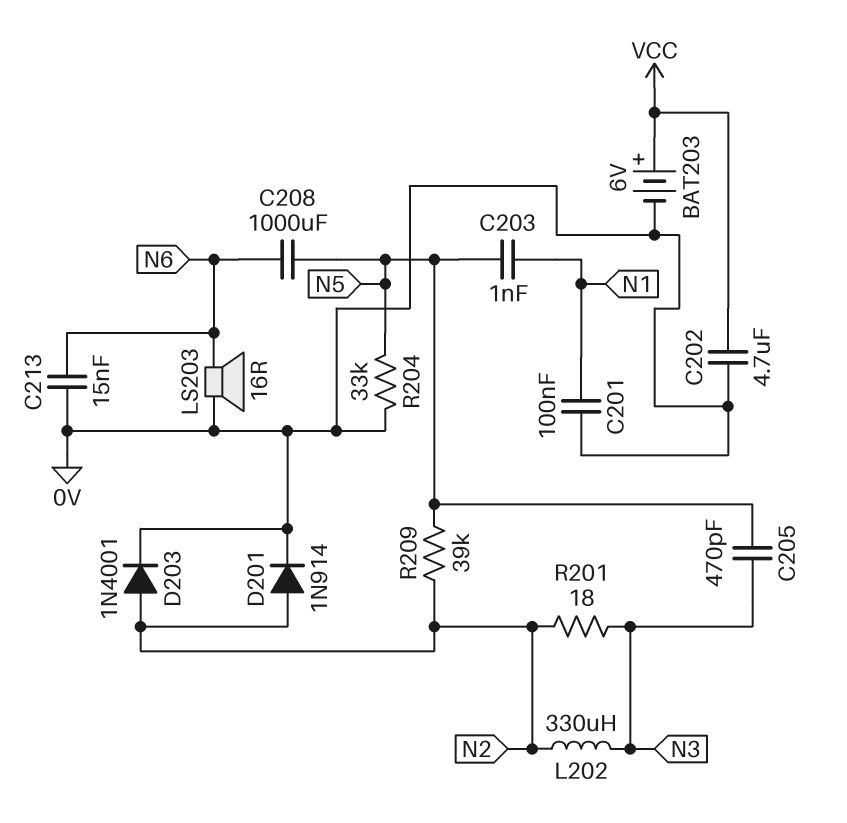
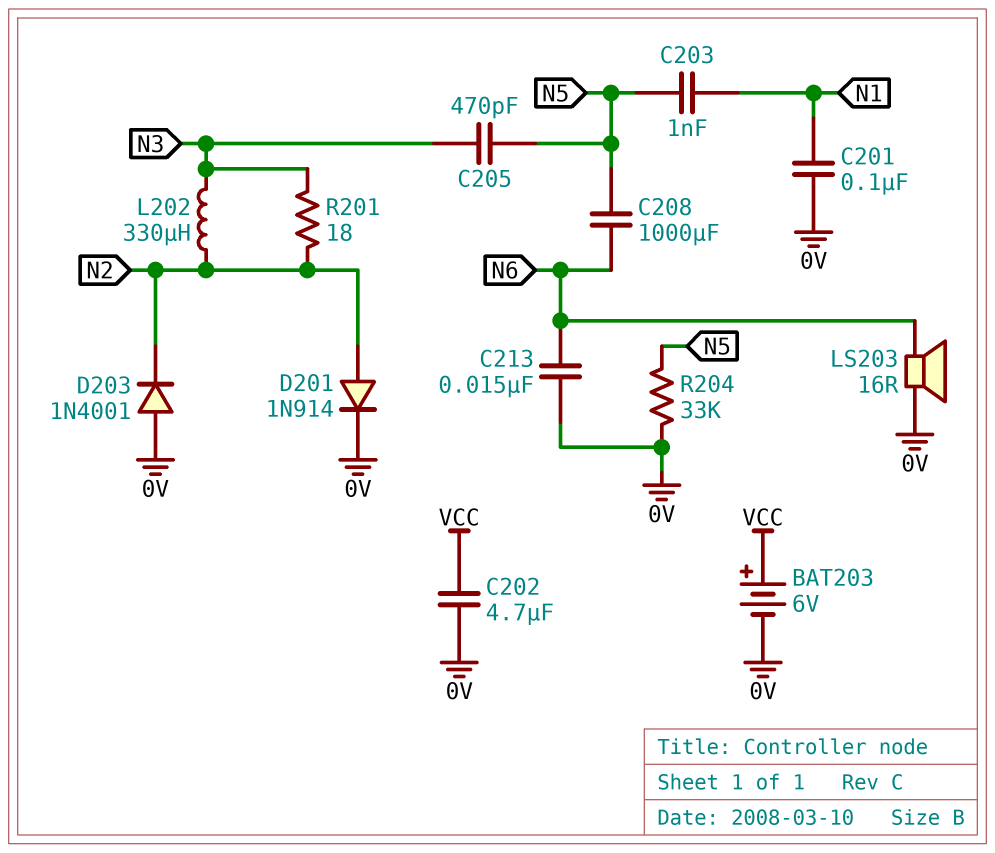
D203: diode 1N4001 (A N2, K 0V) -> diode 1N4001 (A 0V, K N2)
R209: 39k (N2, N5) -> none

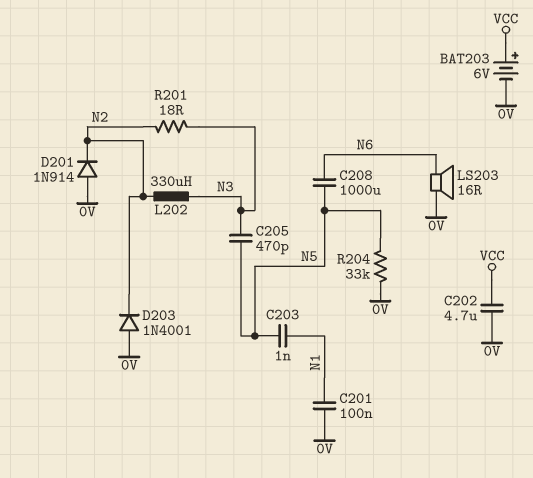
C213: 15nF (0V, N6) -> none
D201: diode 1N914 (A N2, K 0V) -> diode 1N914 (A 0V, K N2)

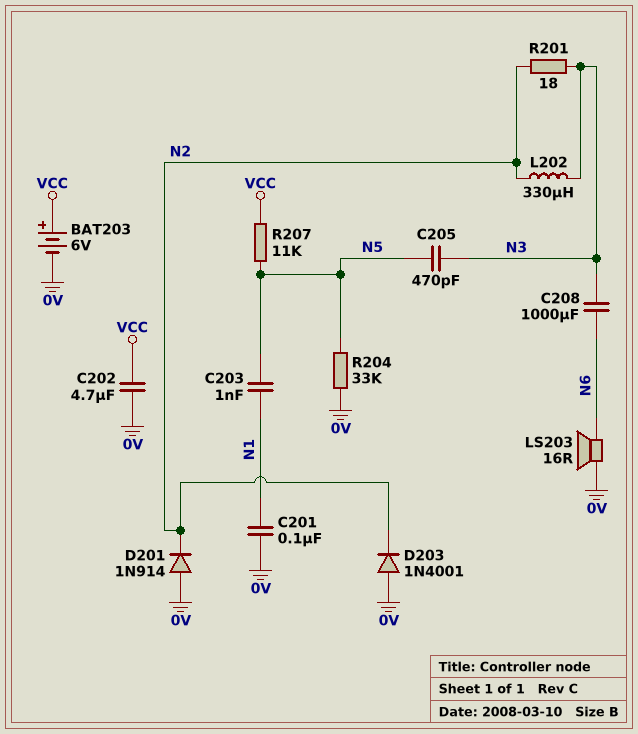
C208: 1000uF (N5, N6) -> 1000uF (N3, N6)
R207: none -> 11k (N5, VCC)

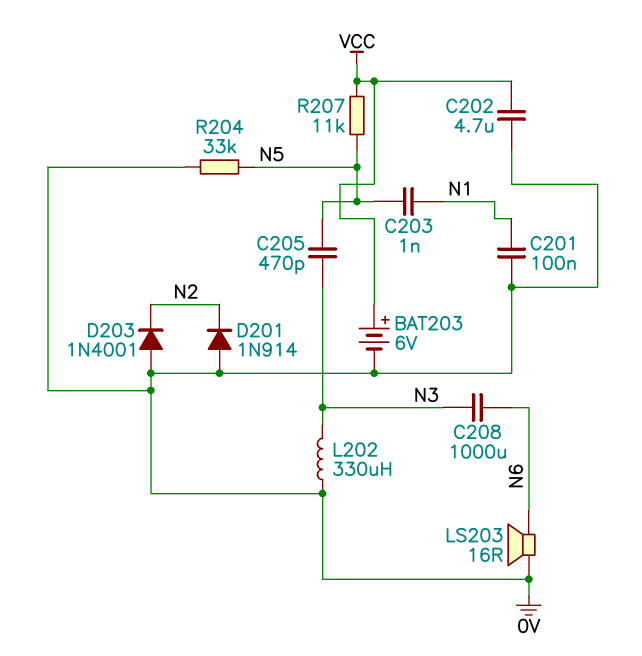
L202: 330uH (N2, N3) -> 330uH (0V, N3)
R201: 18 (N2, N3) -> none

